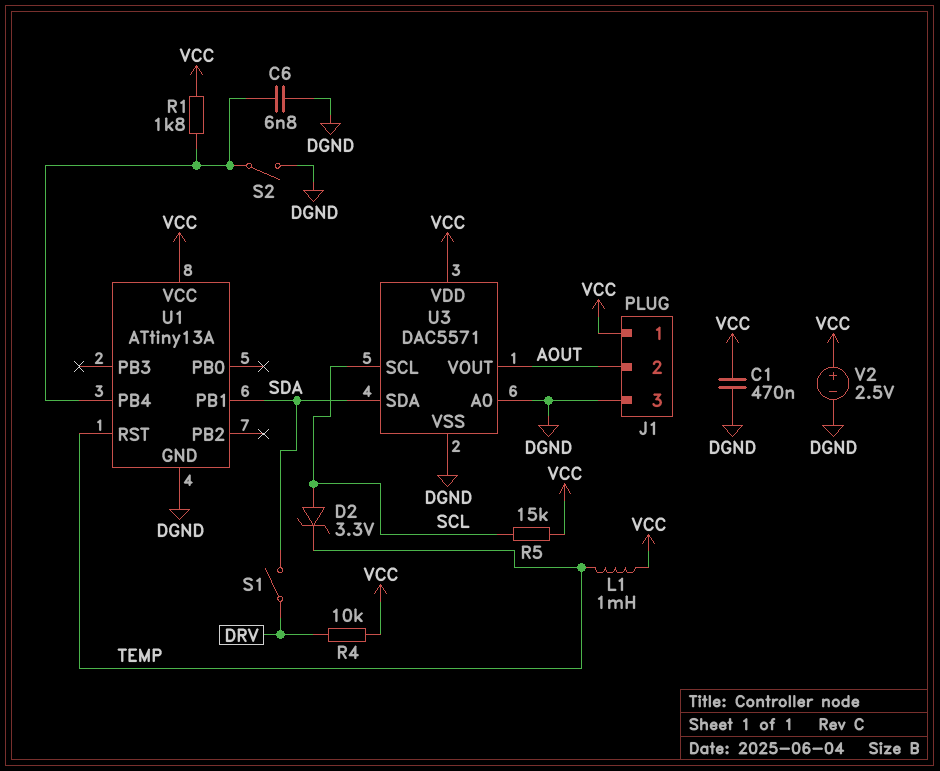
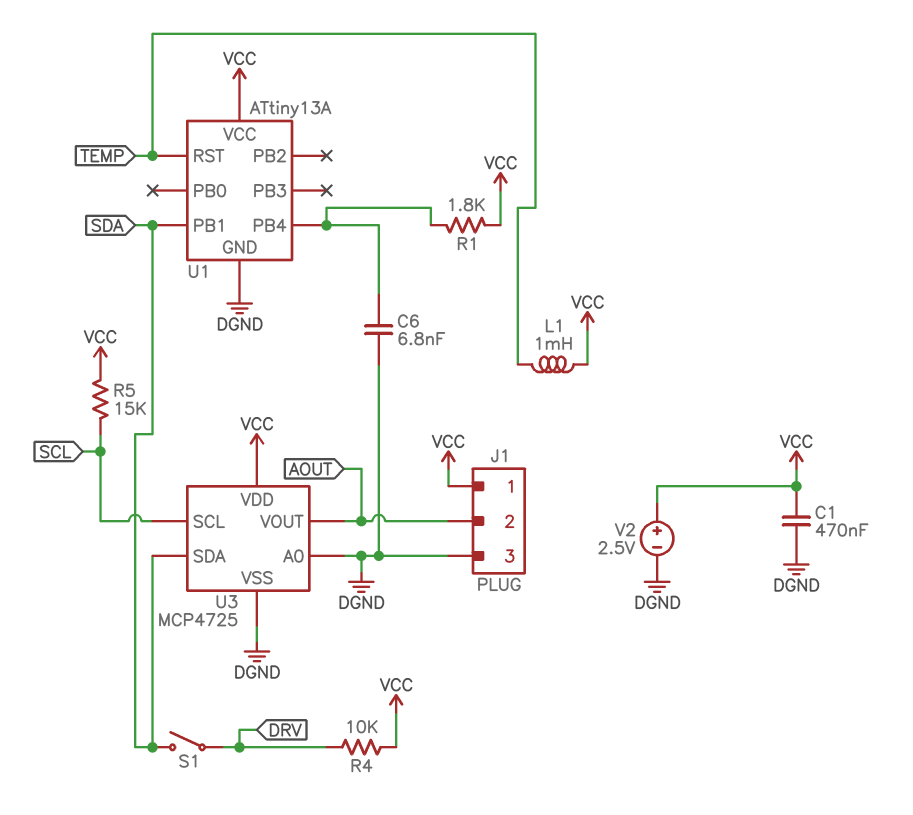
D2: zener 3.3V (A SCL, K TEMP) -> none
S2: switch (DGND, U1/PB4) -> none
U3: DAC5571 -> MCP4725

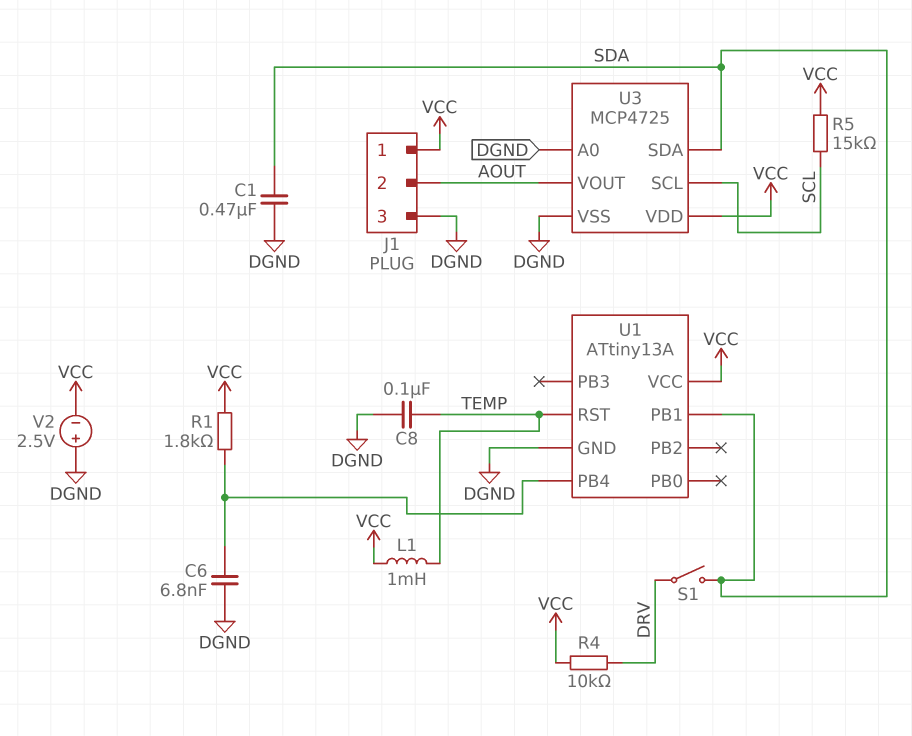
C1: 470nF (DGND, VCC) -> 470nF (DGND, SDA)
C8: none -> 100nF (DGND, TEMP)
V2: 2.5V (plus VCC, minus DGND) -> 2.5V (plus DGND, minus VCC)

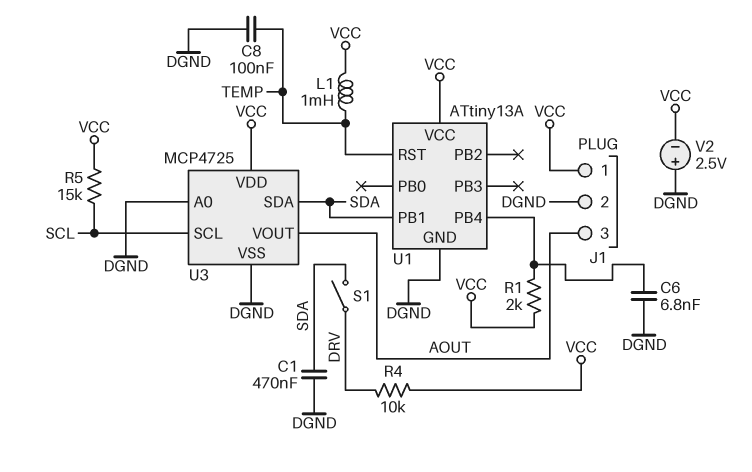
J1 pin 2: AOUT -> DGND
J1 pin 3: DGND -> AOUT
R1: 1.8k (U1/PB4, VCC) -> 2k (U1/PB4, VCC)

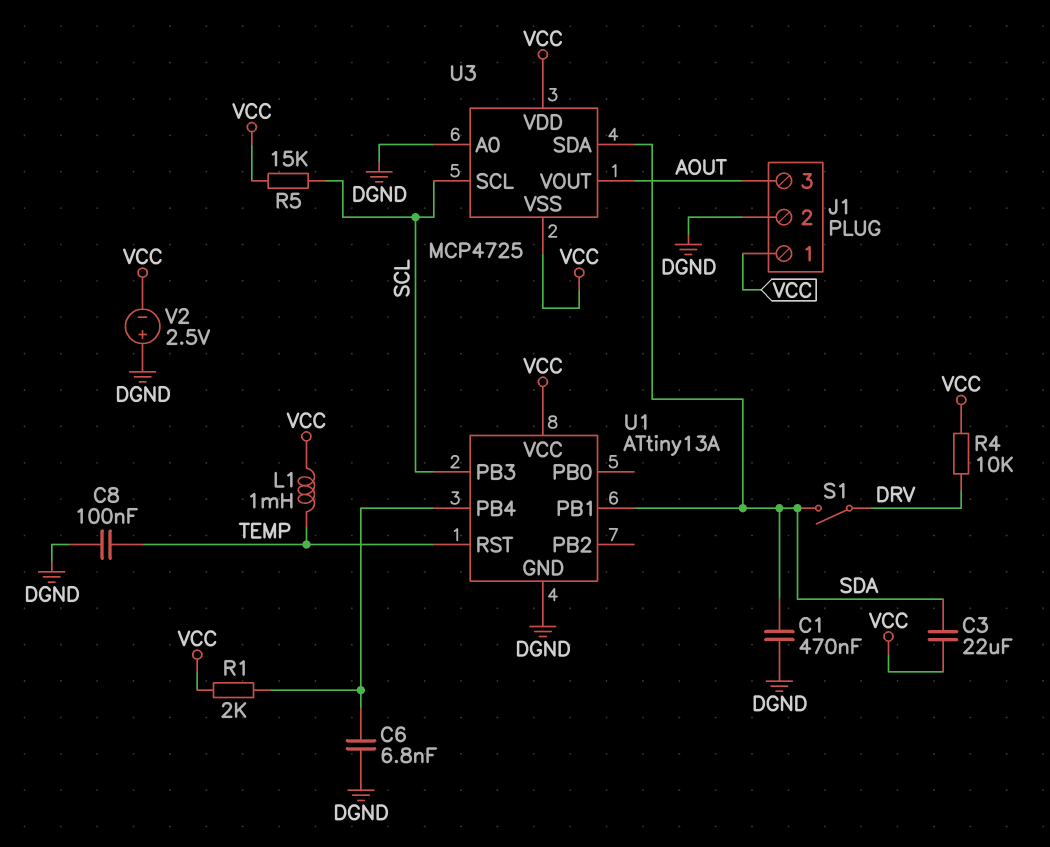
C3: none -> 22uF (SDA, VCC)
U1 pin PB3: none -> SCL
U3 pin VSS: DGND -> VCC

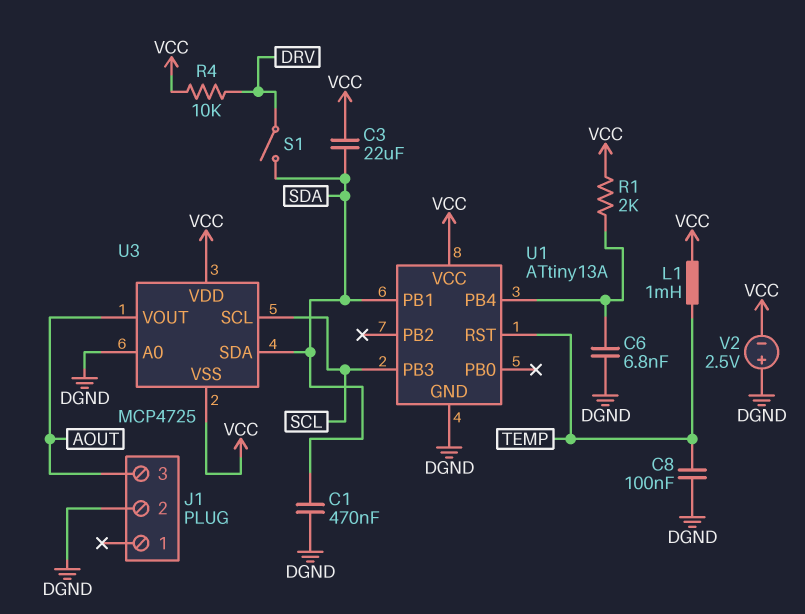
J1 pin 1: VCC -> none
R5: 15k (SCL, VCC) -> none

